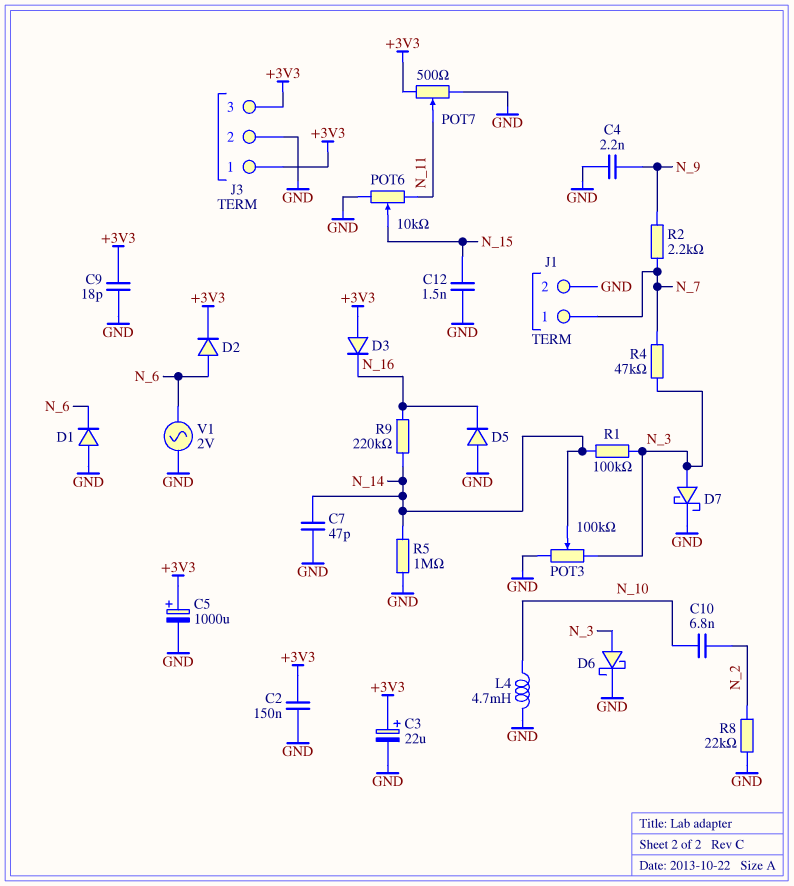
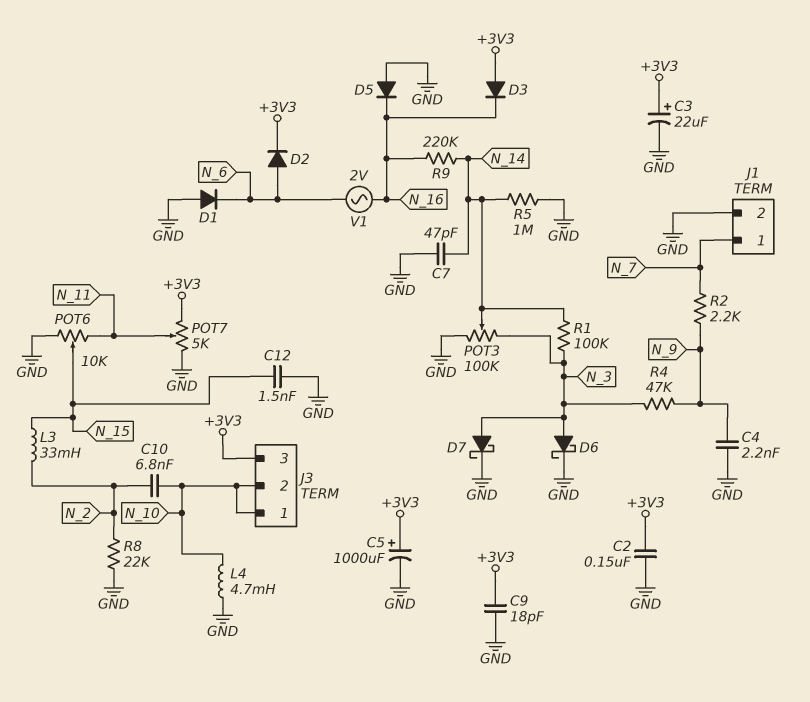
J3 pin 1: +3V3 -> N_10
J3 pin 2: GND -> N_10
L3: none -> 33mH (N_2, N_15)
POT7: 500 (+3V3, GND, wiper N_11) -> 5k (+3V3, GND, wiper N_11)
R4: 47k (N_3, N_7) -> 47k (N_3, N_9)
V1: AC 2V (GND, N_6) -> AC 2V (N_6, N_16)

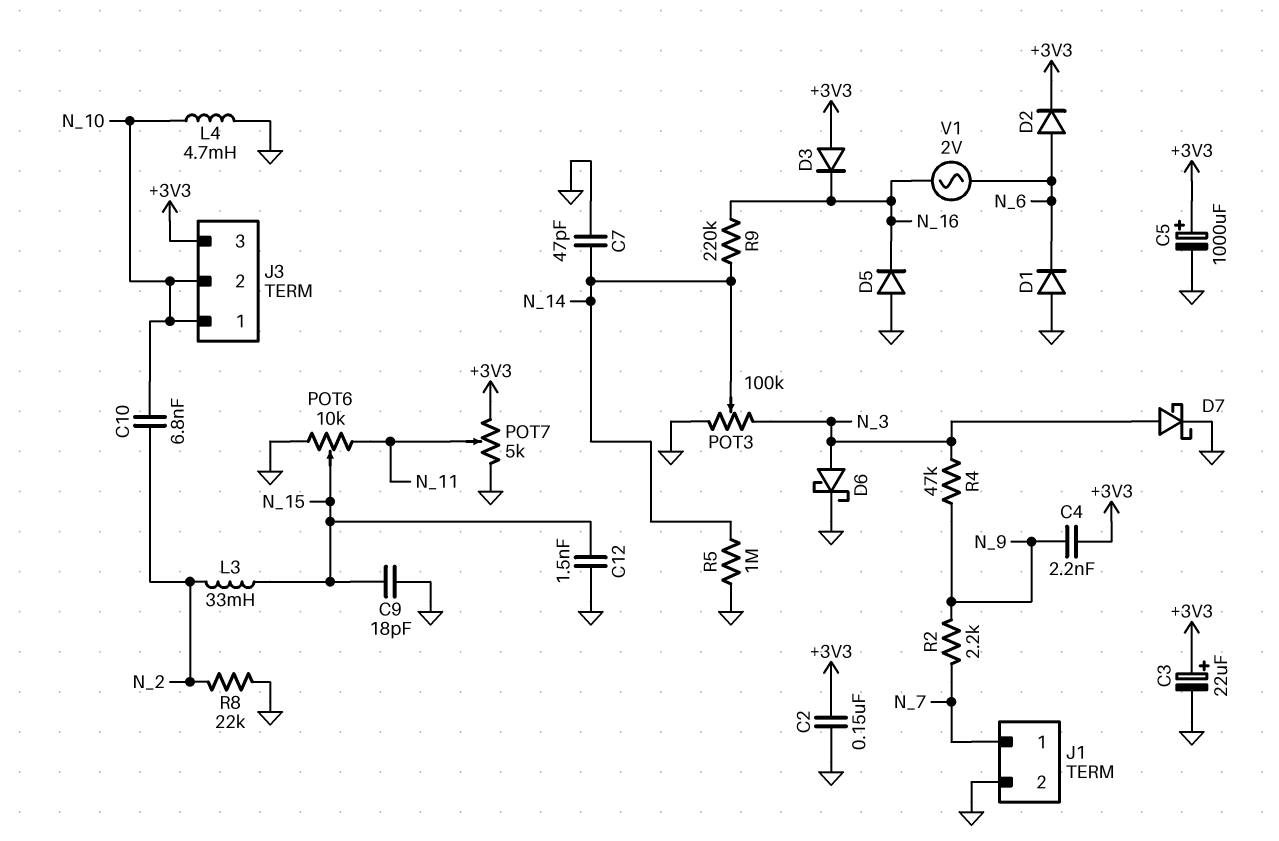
C4: 2.2nF (GND, N_9) -> 2.2nF (+3V3, N_9)
C9: 18pF (+3V3, GND) -> 18pF (GND, N_15)
R1: 100k (N_3, N_14) -> none

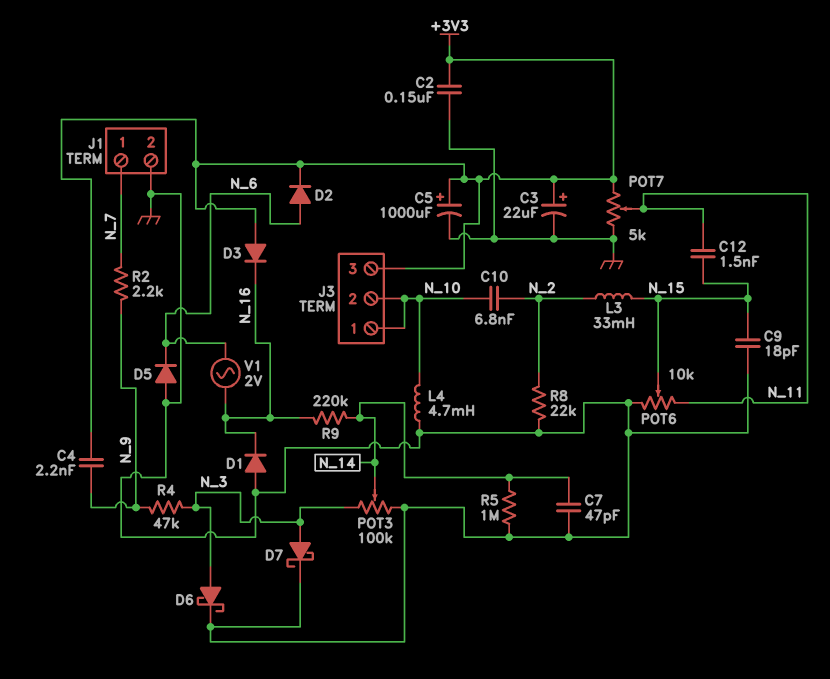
C12: 1.5nF (GND, N_15) -> 1.5nF (N_11, N_15)
D1: diode (A GND, K N_6) -> diode (A GND, K N_16)
D5: diode (A GND, K N_16) -> diode (A GND, K N_6)

